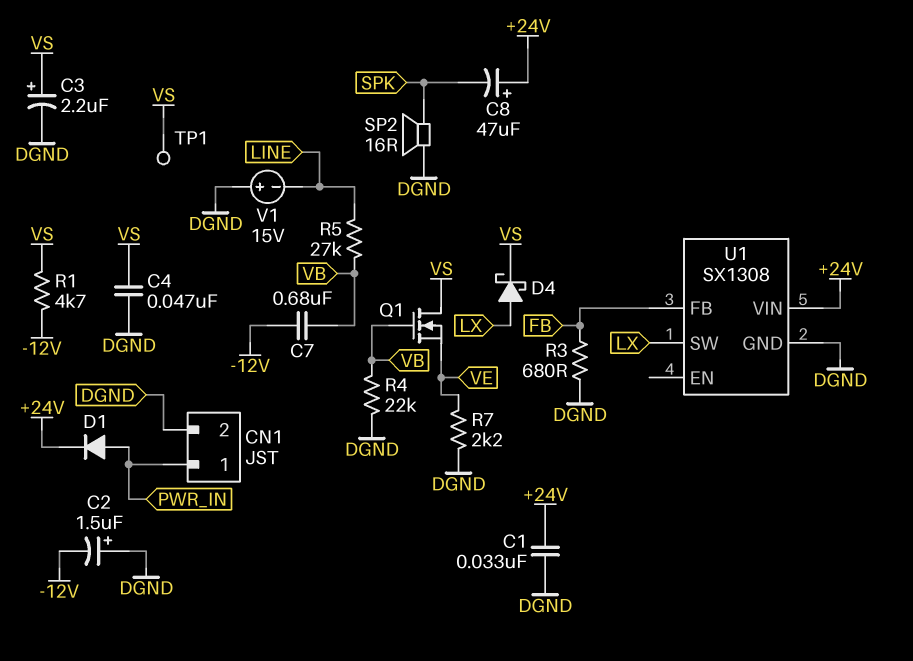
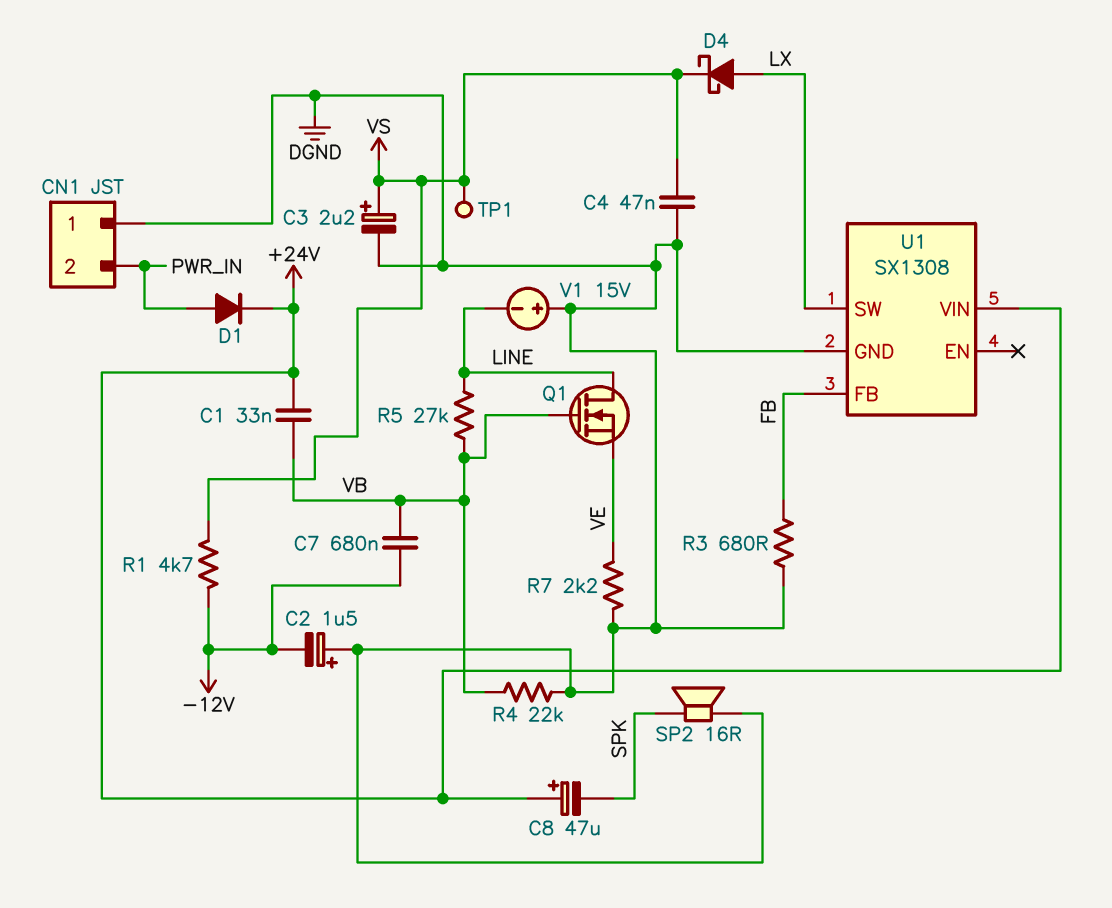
C1: 33nF (+24V, DGND) -> 33nF (+24V, VB)
CN1 pin 1: PWR_IN -> DGND
CN1 pin 2: DGND -> PWR_IN
Q1: NMOS (G VB, D VS, S VE) -> NMOS (G VB, D LINE, S VE)

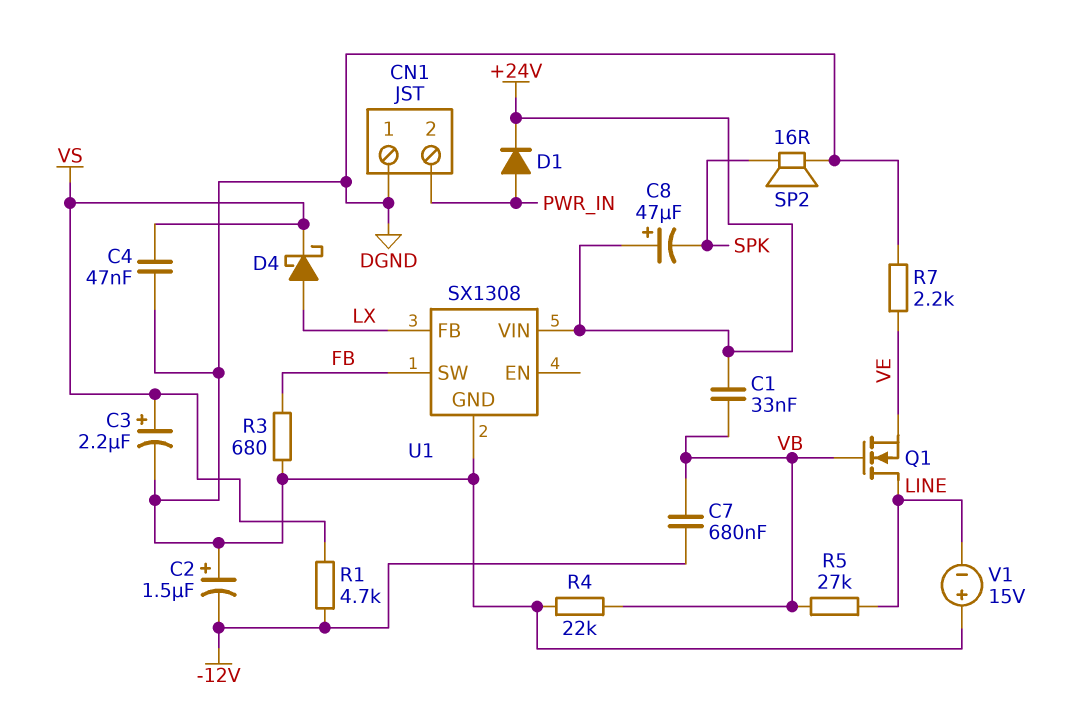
TP1: test point (VS) -> none
U1 pin FB: FB -> LX
U1 pin SW: LX -> FB

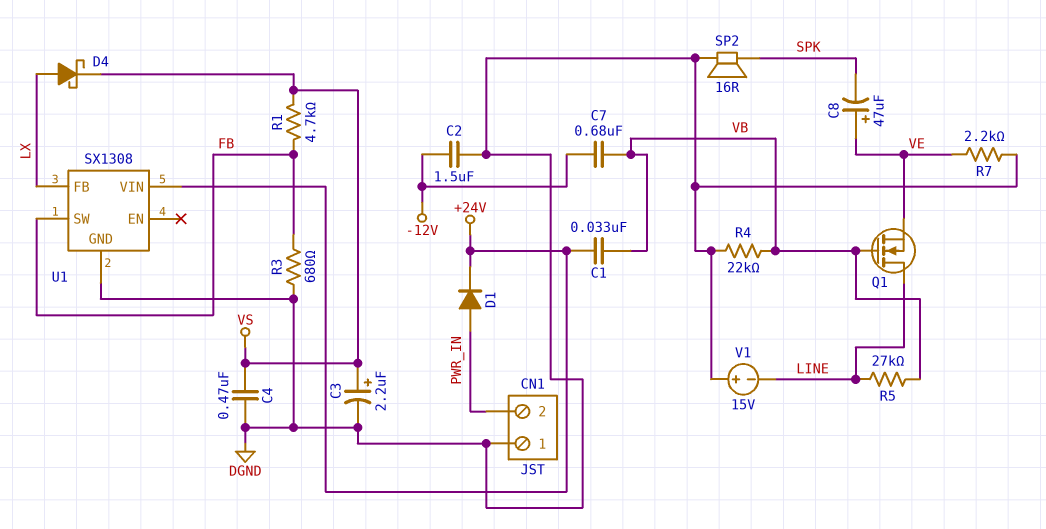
C2: 1.5uF (plus DGND, minus -12V) -> 1.5uF (-12V, DGND)
C4: 47nF (DGND, VS) -> 470nF (DGND, VS)
C8: 47uF (plus +24V, minus SPK) -> 47uF (plus VE, minus SPK)
R1: 4.7k (-12V, VS) -> 4.7k (FB, VS)

